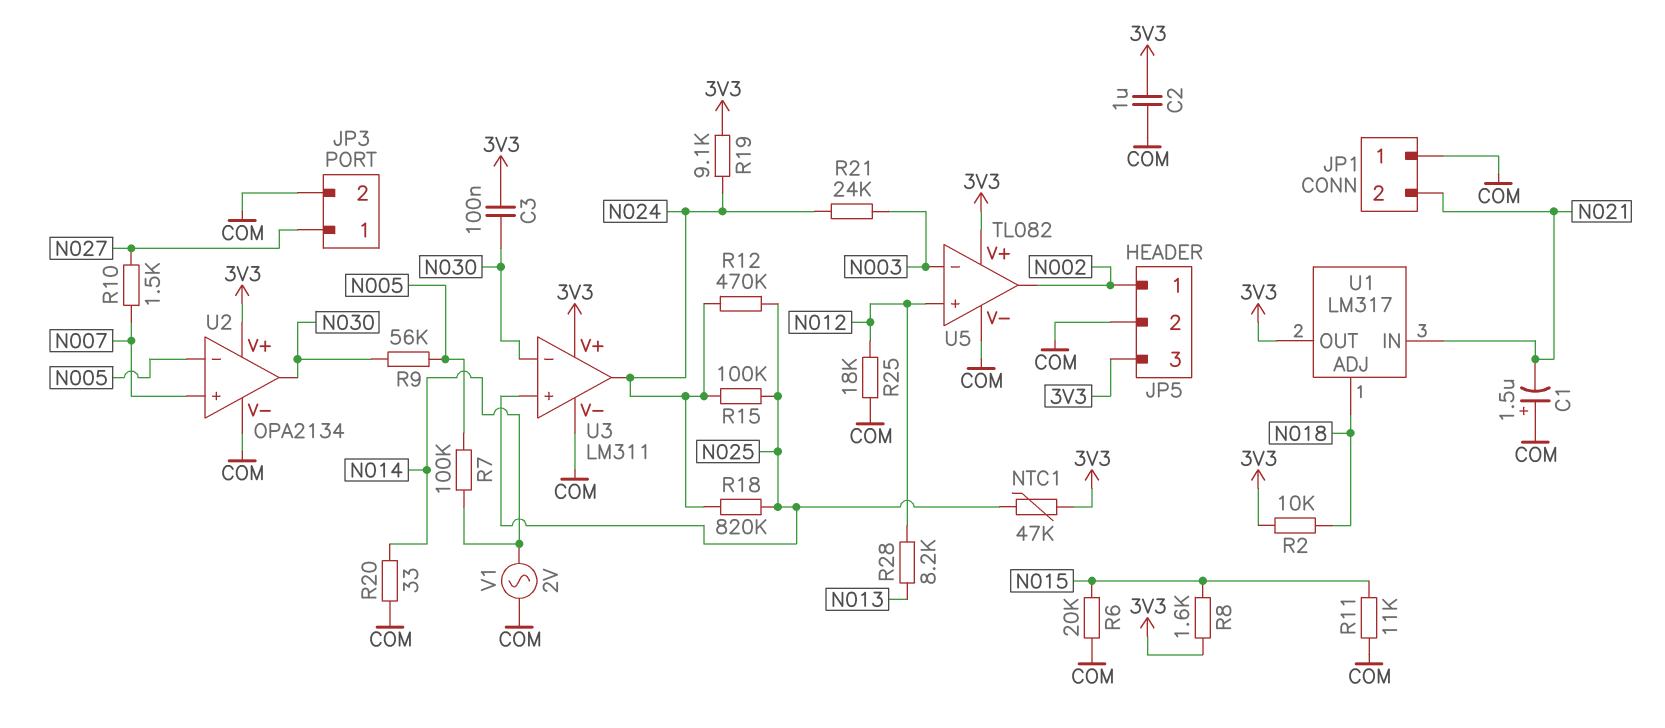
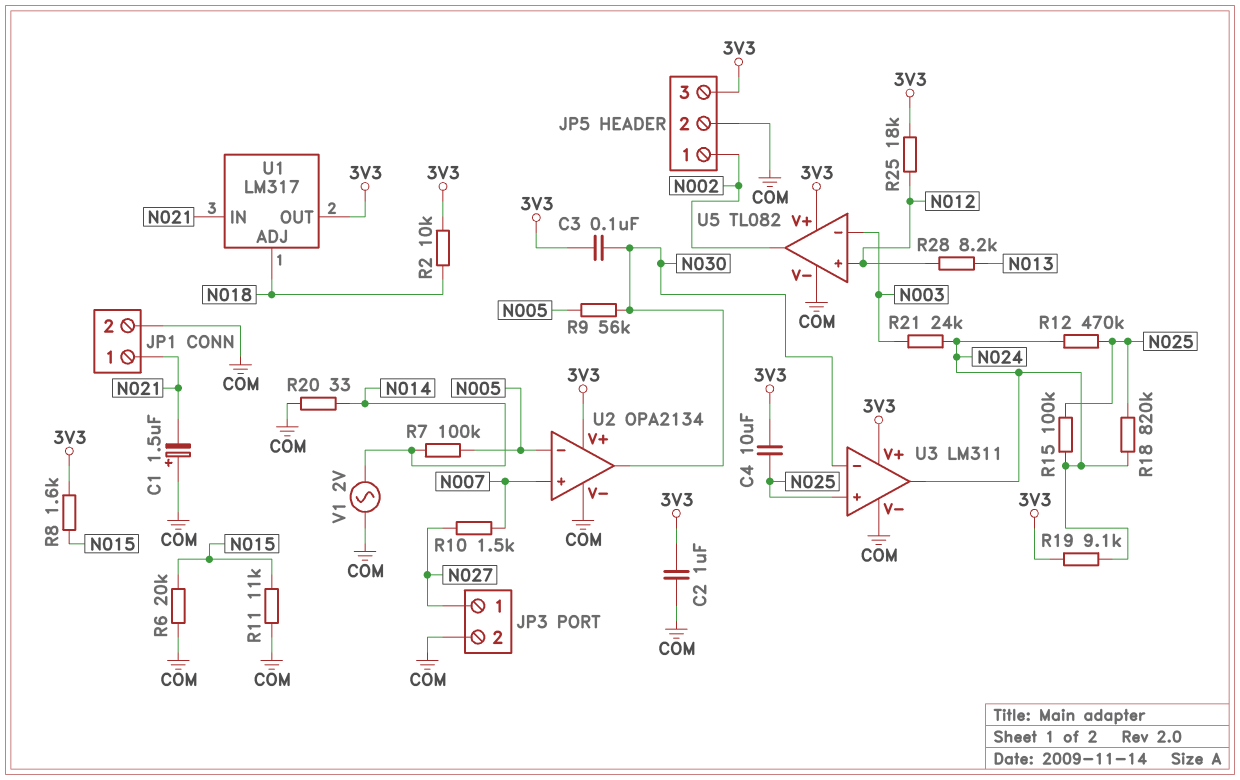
C4: none -> 10uF (3V3, N025)
JP1 pin 1: COM -> N021
JP1 pin 2: N021 -> COM
NTC1: 47k (3V3, N025) -> none
R25: 18k (COM, N012) -> 18k (3V3, N012)

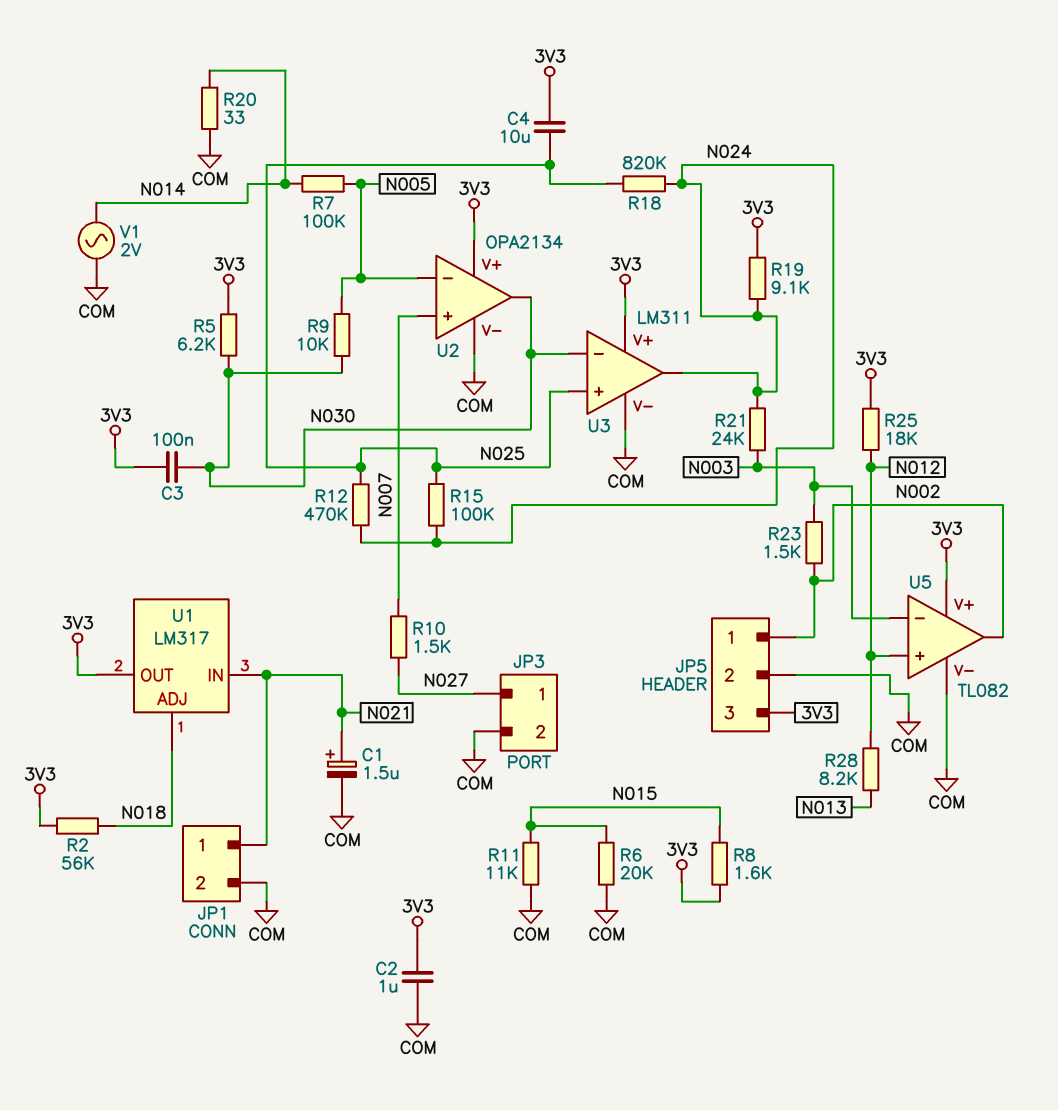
C1: 1.5uF (plus COM, minus N021) -> 1.5uF (plus N021, minus COM)
R2: 10k (3V3, N018) -> 56k (3V3, N018)
R5: none -> 6.2k (3V3, N030)
R9: 56k (N005, N030) -> 10k (N005, N030)
R23: none -> 1.5k (N002, N003)

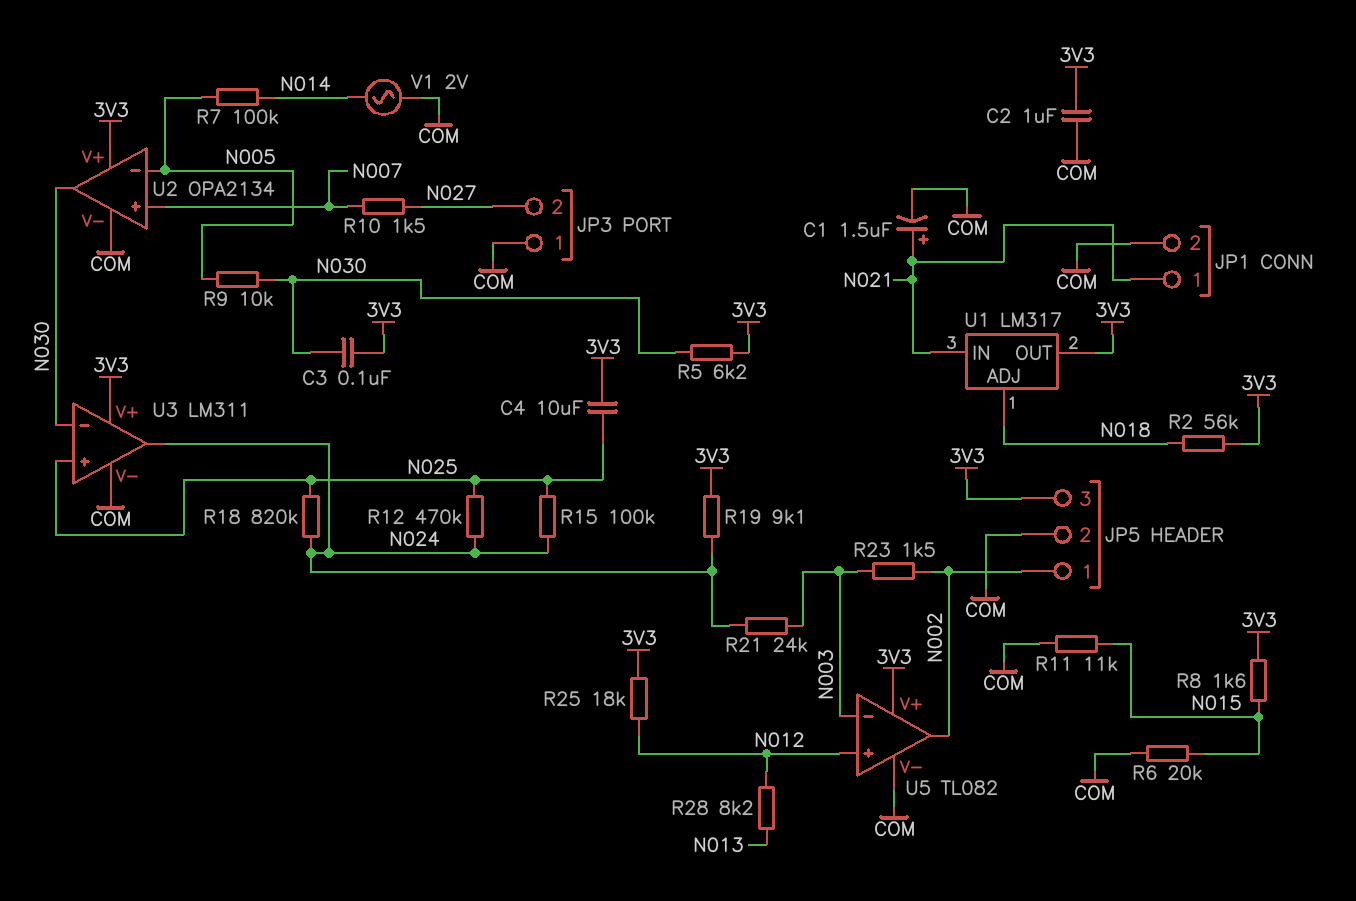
JP3 pin 1: N027 -> COM
JP3 pin 2: COM -> N027
R20: 33 (COM, N014) -> none

